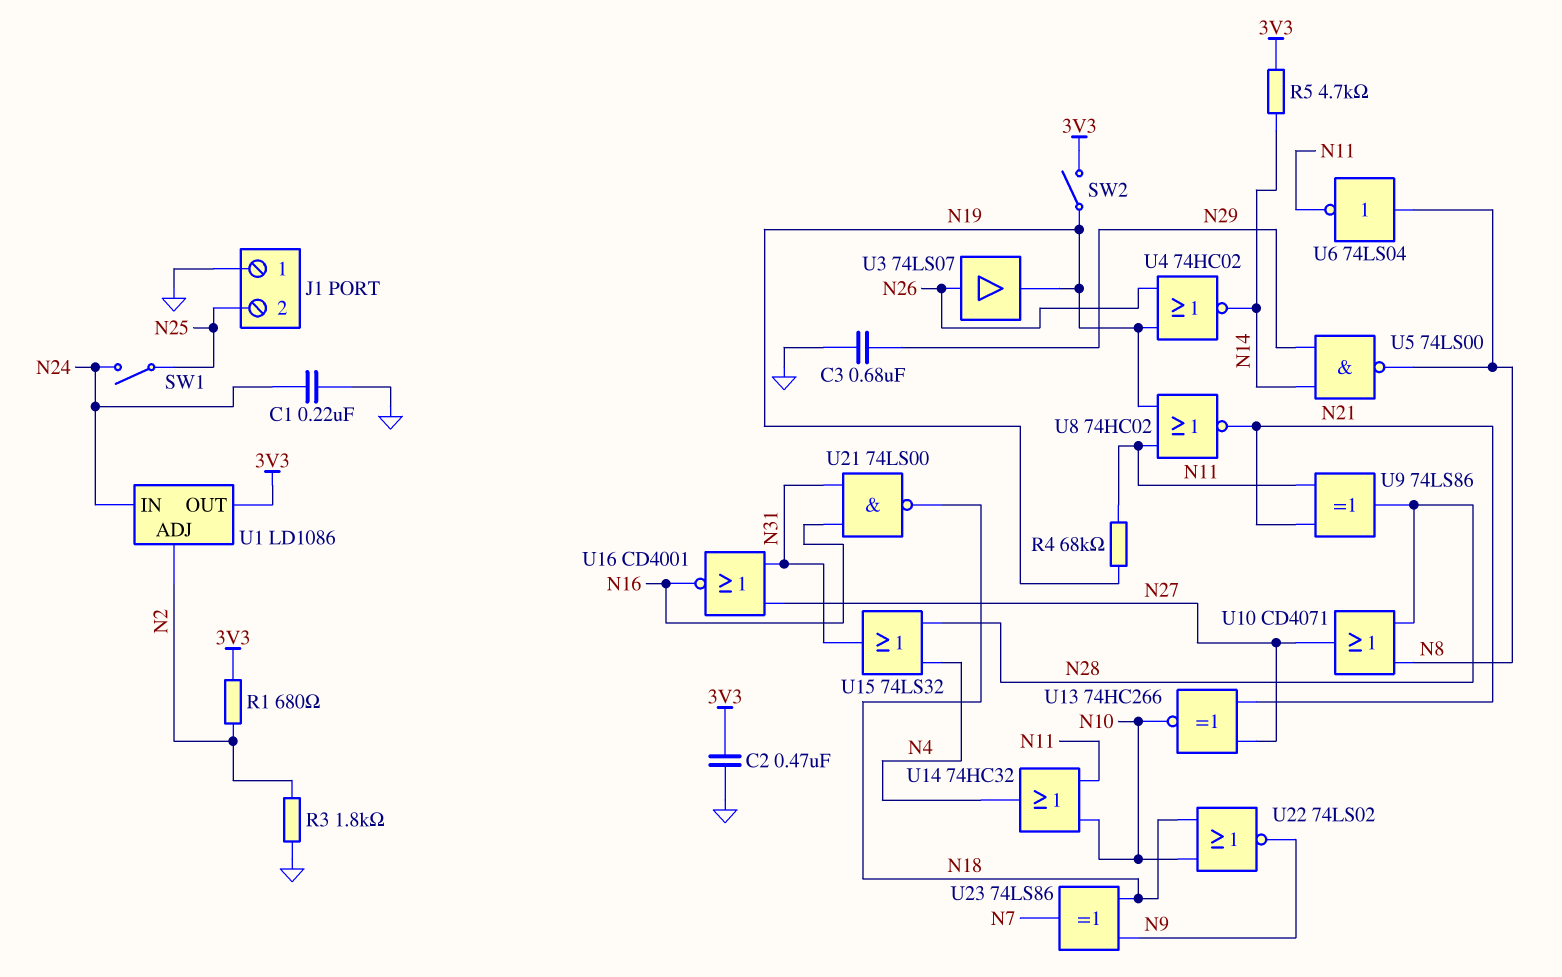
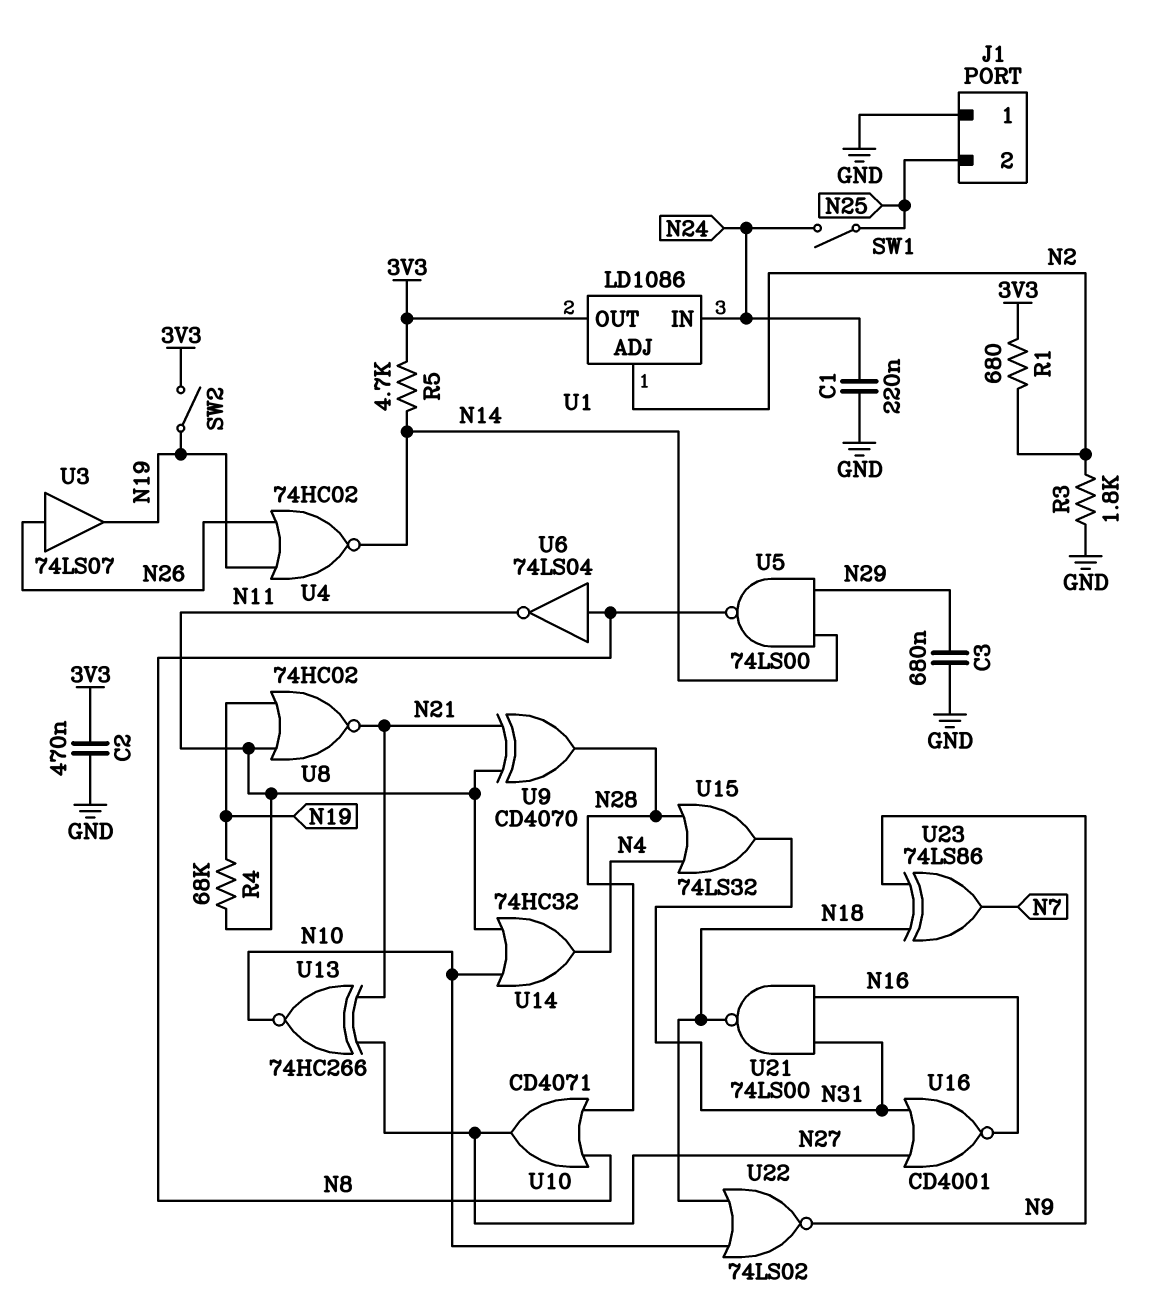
U9: XOR 74LS86 (in N11, in N21, out N28) -> XOR CD4070 (in N11, in N21, out N28)

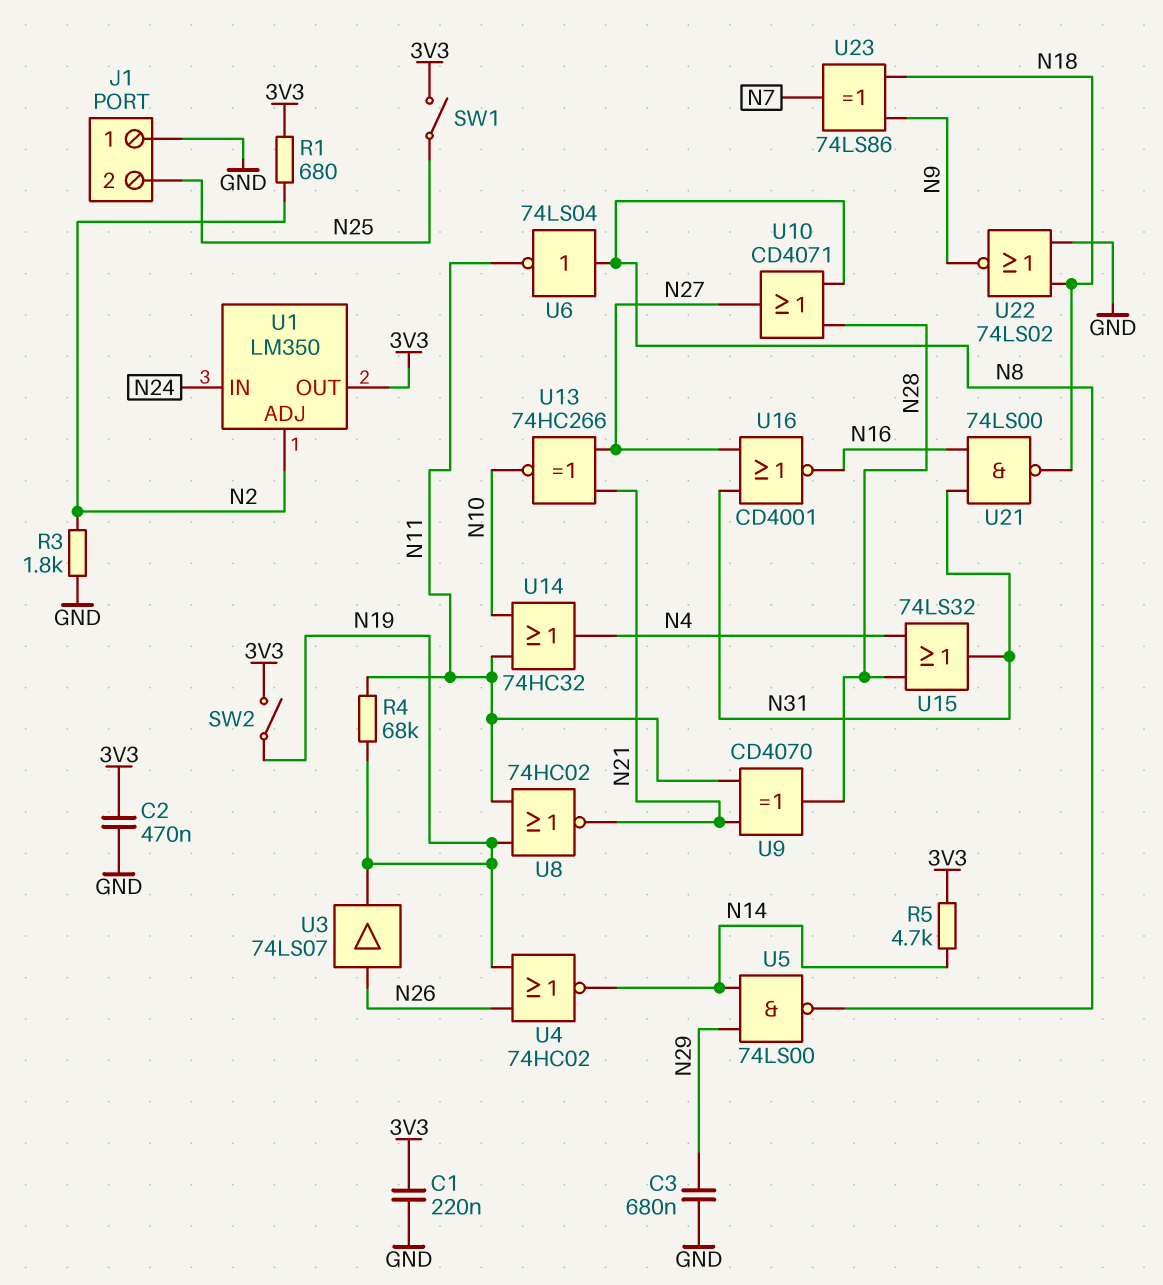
C1: 220nF (GND, N24) -> 220nF (3V3, GND)
SW1: switch (N24, N25) -> switch (3V3, N25)
U1: LD1086 -> LM350
U22: NOR 74LS02 (in N10, in N18, out N9) -> NOR 74LS02 (in GND, in N18, out N9)

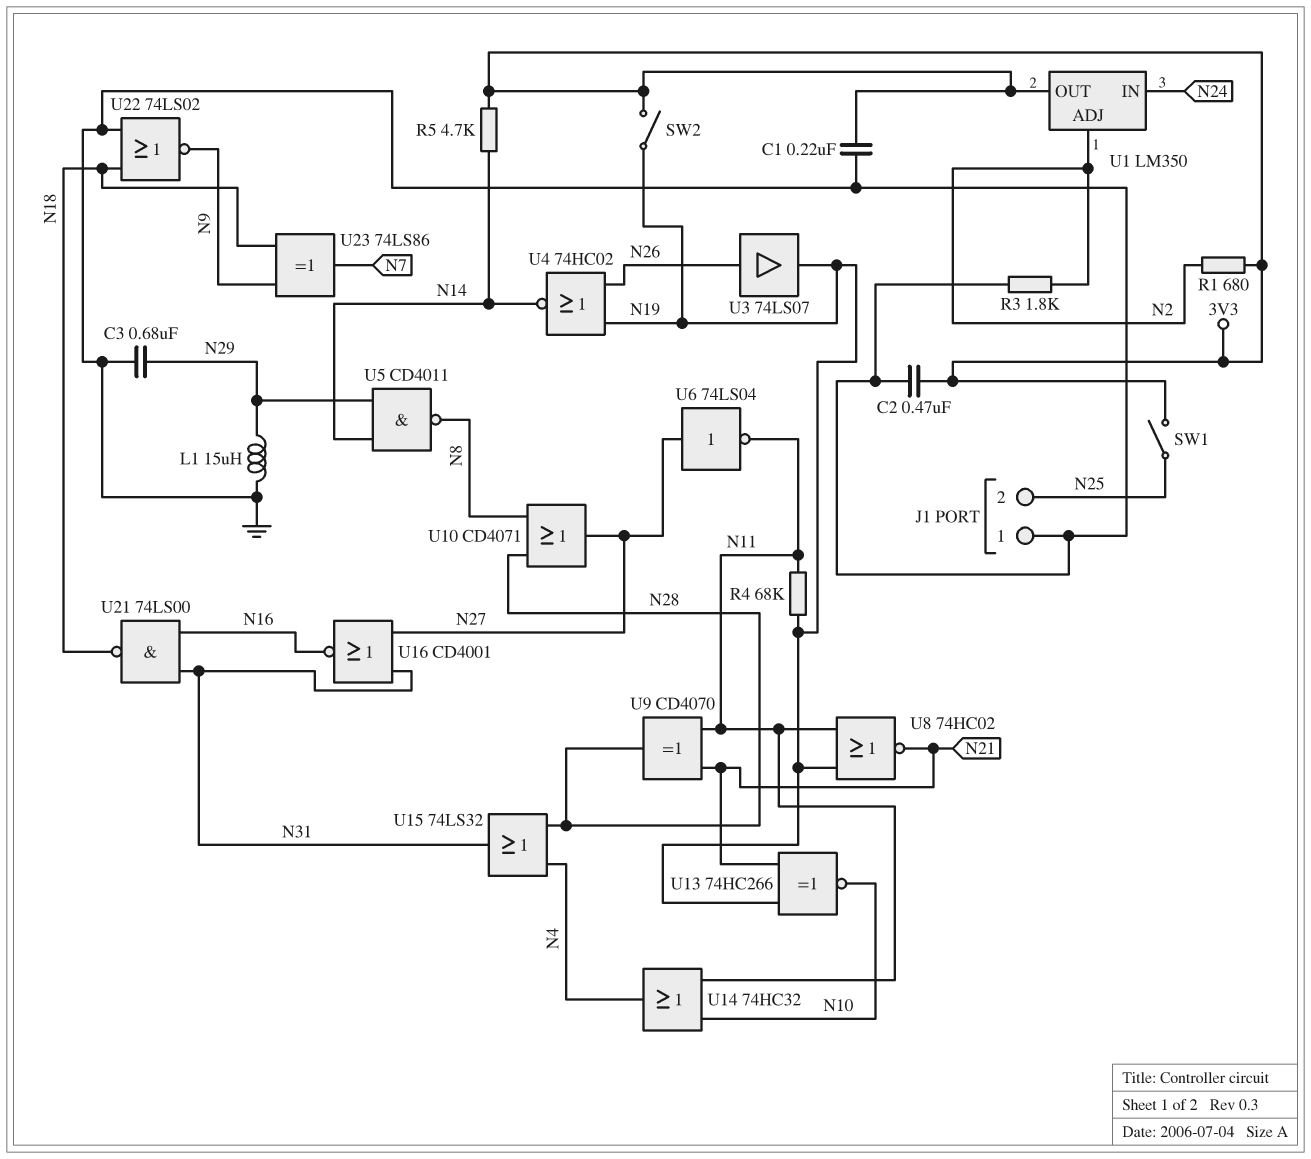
L1: none -> 15uH (GND, N29)
U5: NAND 74LS00 (in N14, in N29, out N8) -> NAND CD4011 (in N14, in N29, out N8)
U6: NOT 74LS04 (in N8, out N11) -> NOT 74LS04 (in N27, out N11)
U13: XNOR 74HC266 (in N21, in N27, out N10) -> XNOR 74HC266 (in N19, in N21, out N10)

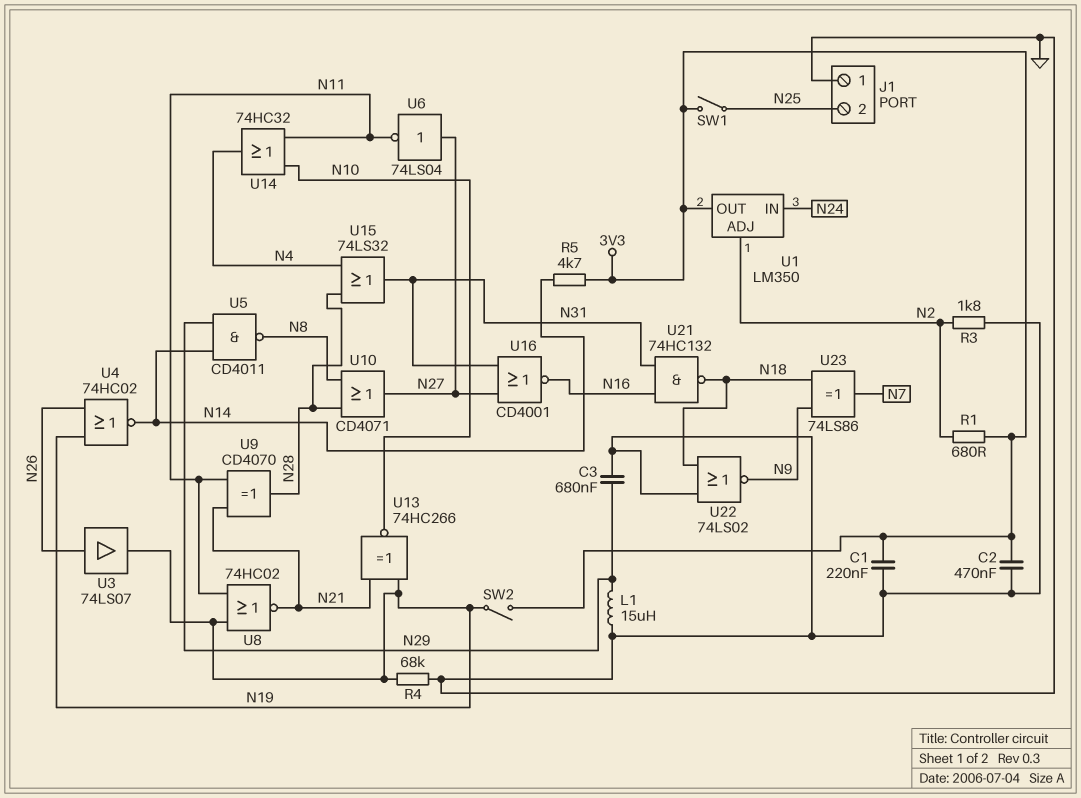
R4: 68k (N11, N19) -> 68k (GND, N19)
U21: NAND 74LS00 (in N16, in N31, out N18) -> NAND 74HC132 (in N16, in N31, out N18)

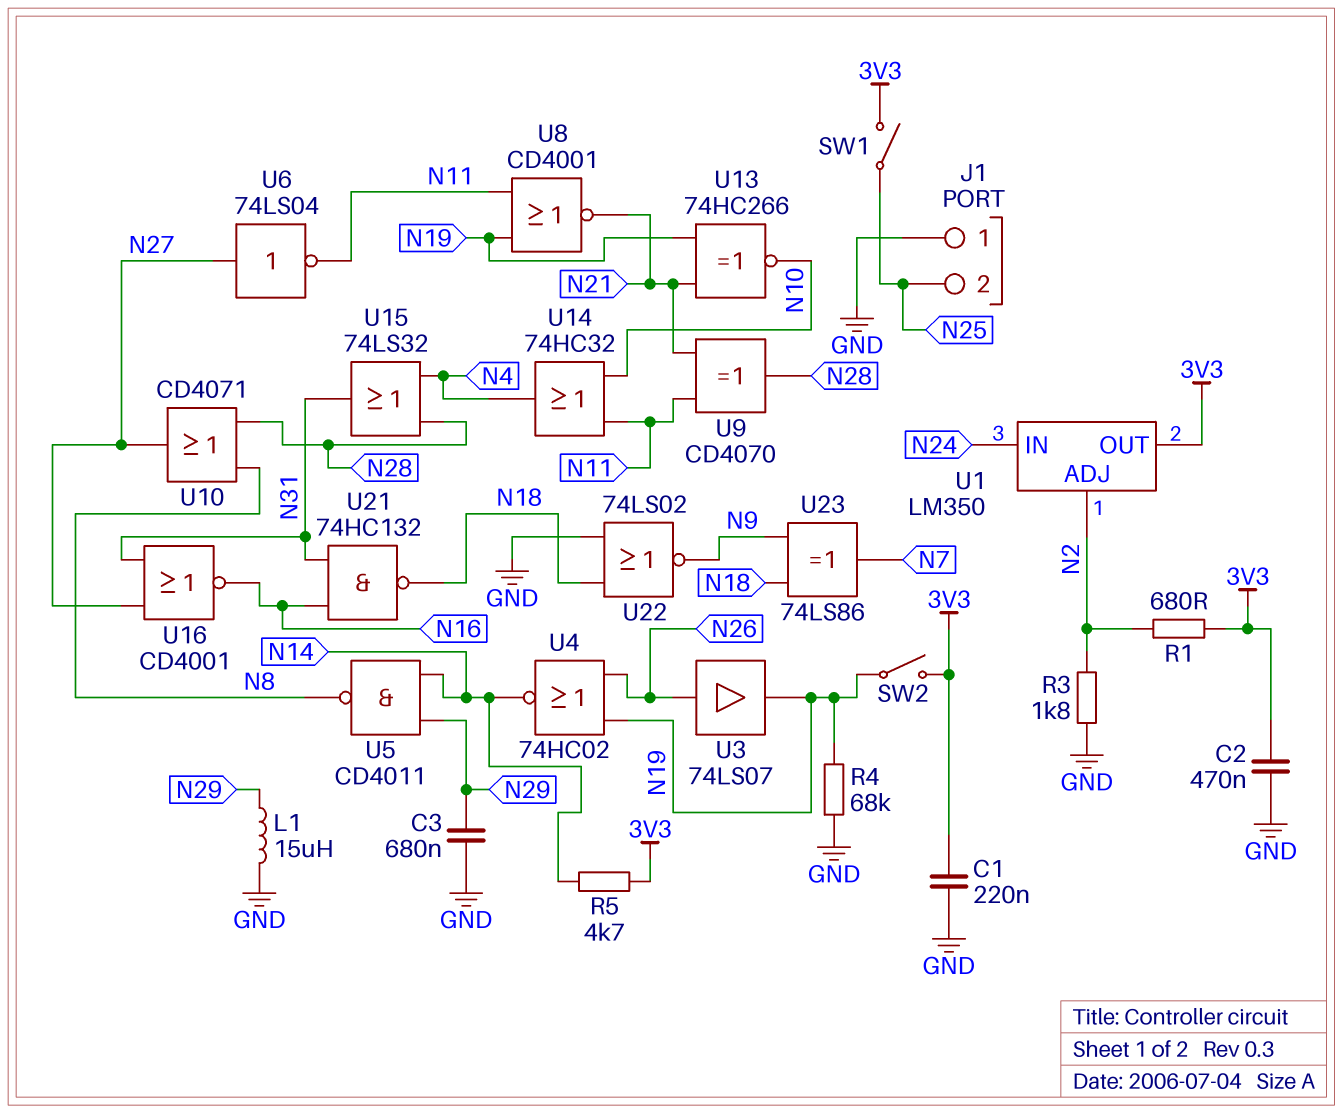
U8: NOR 74HC02 (in N11, in N19, out N21) -> NOR CD4001 (in N11, in N19, out N21)

